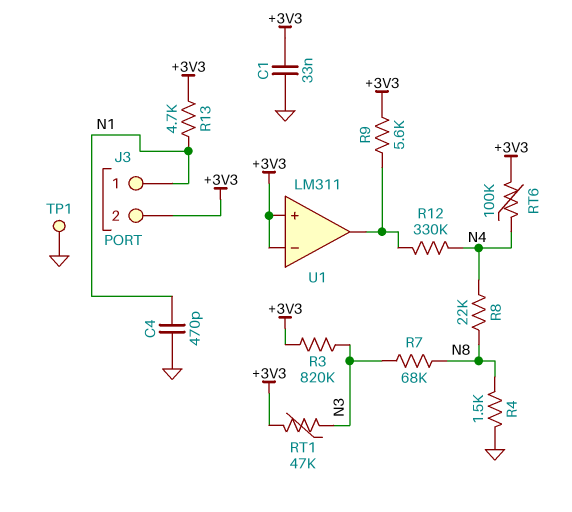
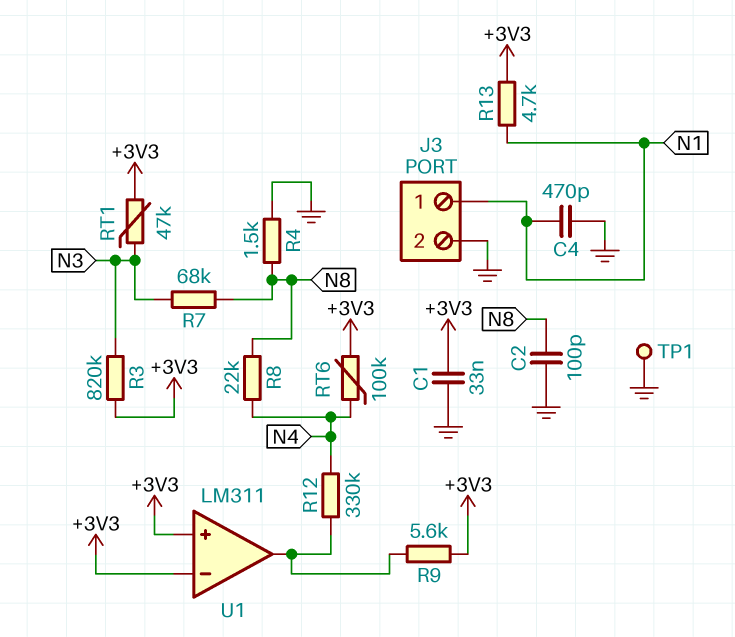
C2: none -> 100pF (GND, N8)
J3 pin 2: +3V3 -> GND

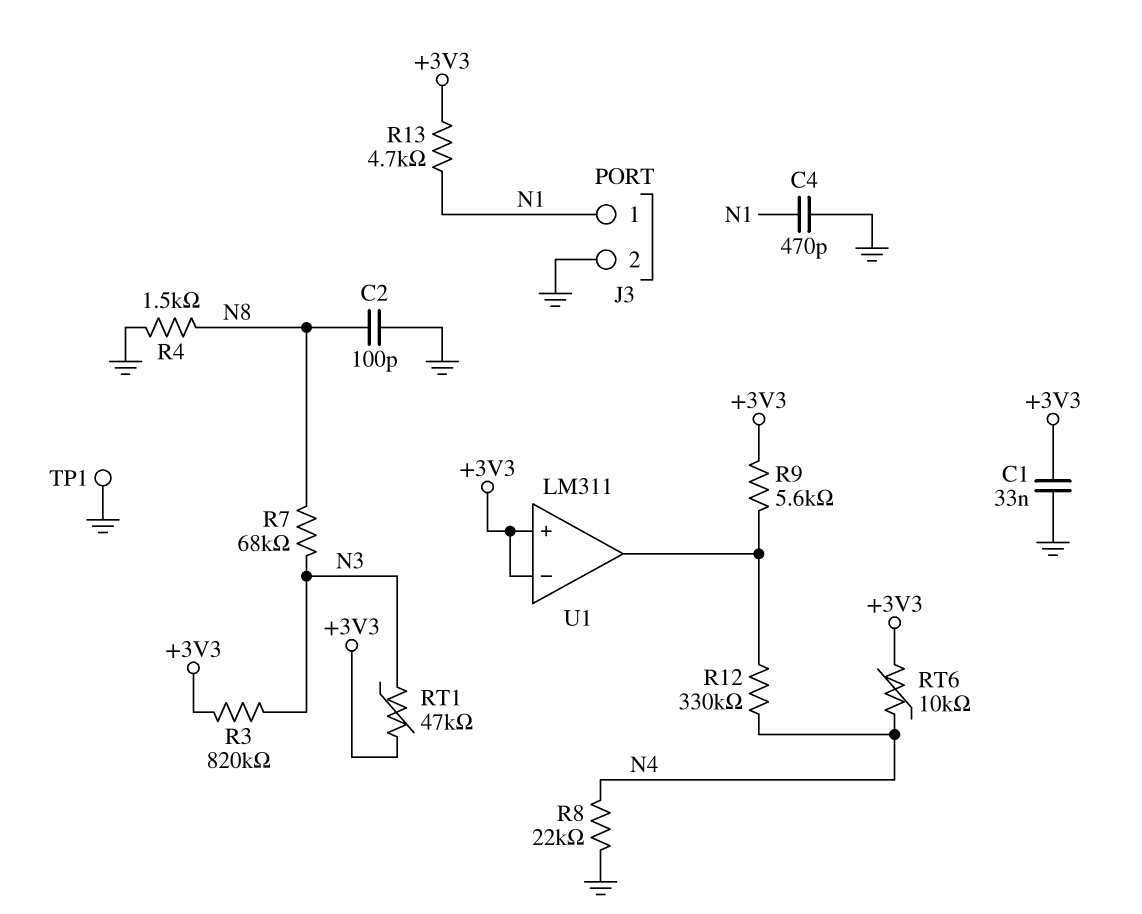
R8: 22k (N4, N8) -> 22k (GND, N4)
RT6: 100k (+3V3, N4) -> 10k (+3V3, N4)

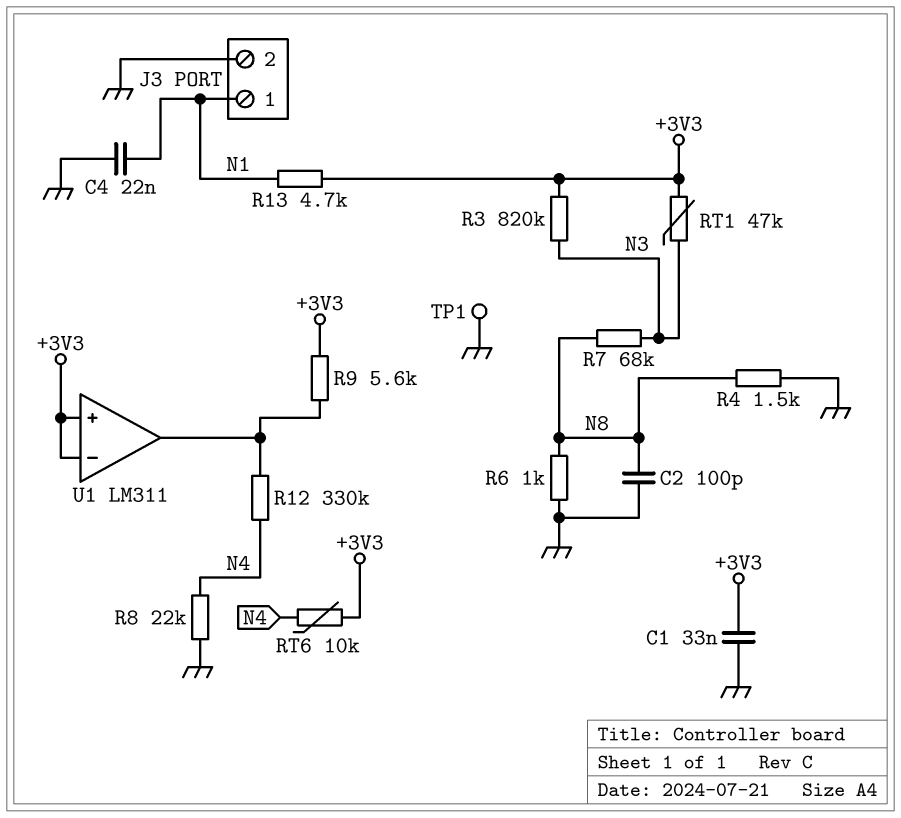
C4: 470pF (GND, N1) -> 22nF (GND, N1)
R6: none -> 1k (GND, N8)

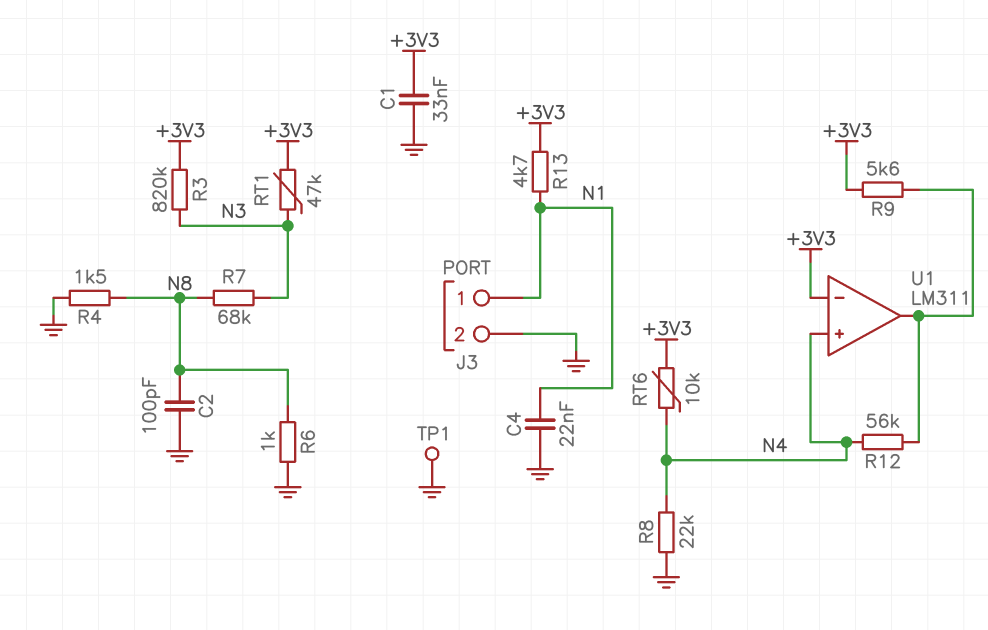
R12: 330k (N4, U1/out) -> 56k (N4, U1/out)
U1 pin in+: +3V3 -> N4

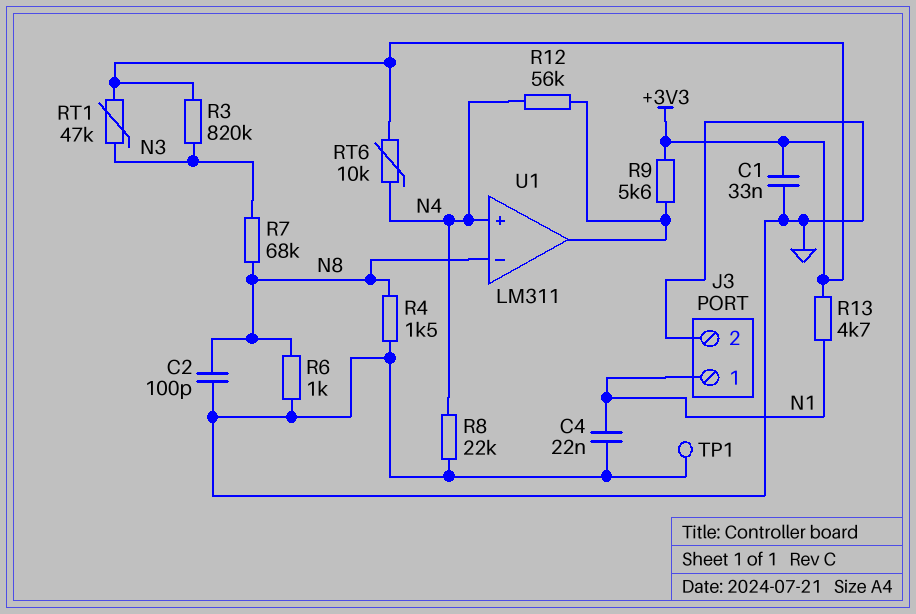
U1 pin in-: +3V3 -> N8

